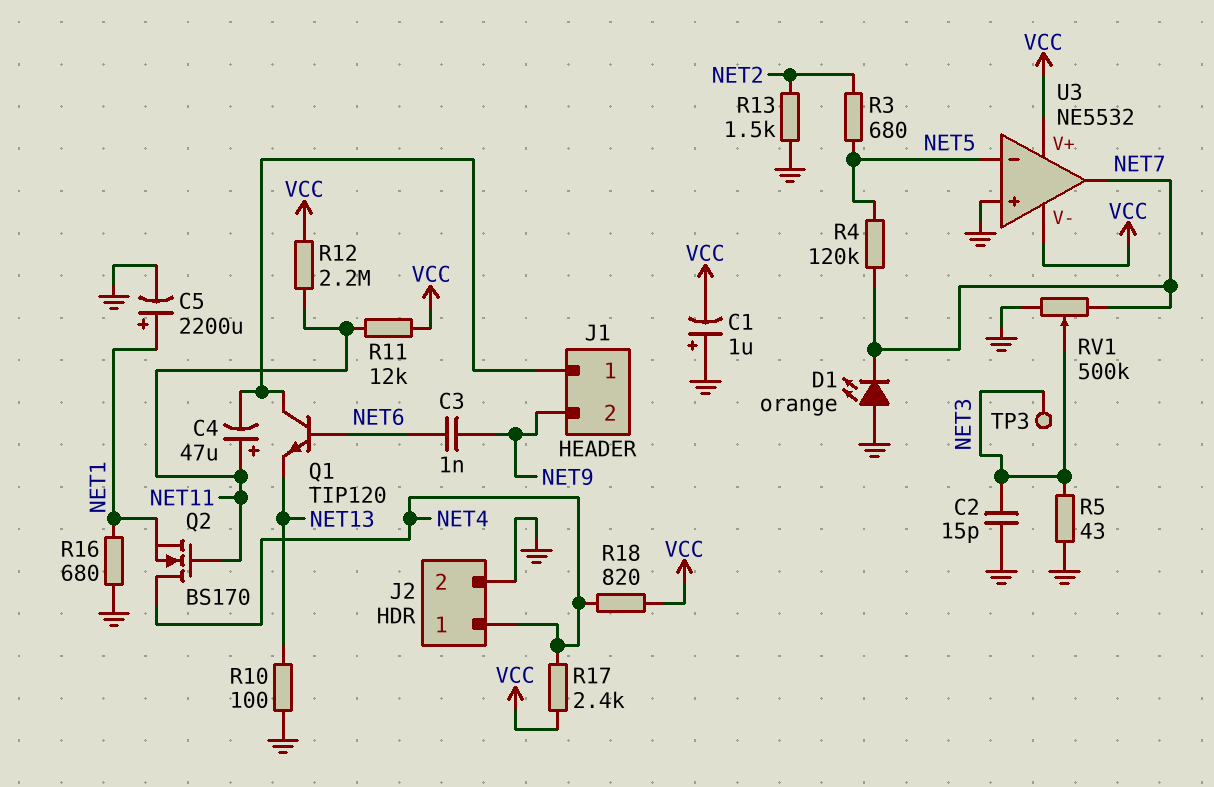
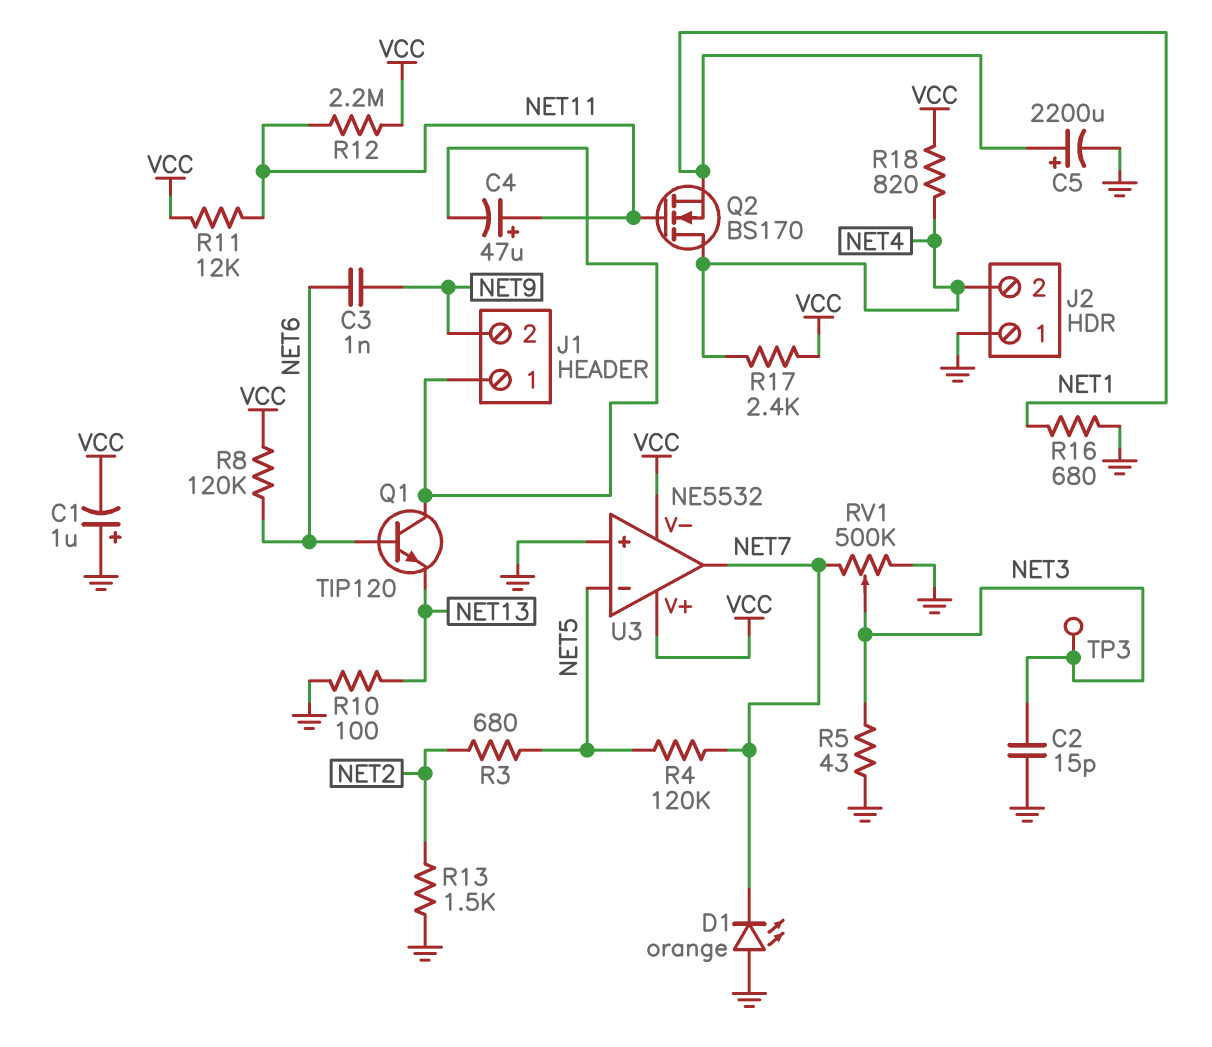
J2 pin 1: NET4 -> GND
J2 pin 2: GND -> NET4
R8: none -> 120k (NET6, VCC)

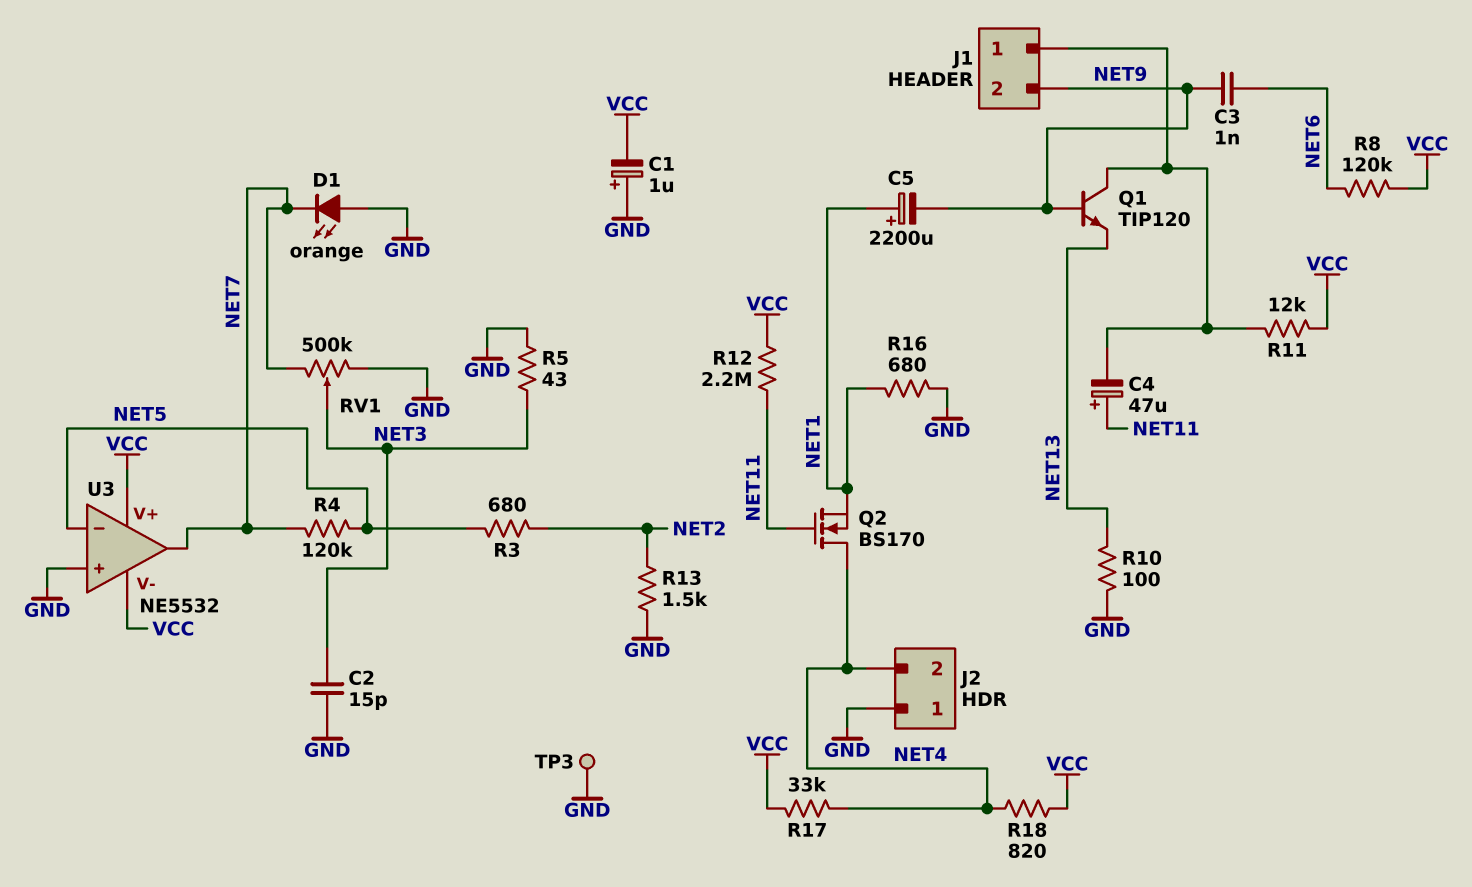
C5: 2200uF (plus NET1, minus GND) -> 2200uF (plus NET1, minus NET9)
Q1: NPN TIP120 (B NET6, C J1/1, E NET13) -> NPN TIP120 (B NET9, C J1/1, E NET13)
R11: 12k (NET11, VCC) -> 12k (J1/1, VCC)
R17: 2.4k (NET4, VCC) -> 33k (NET4, VCC)
TP3: test point (NET3) -> test point (GND)

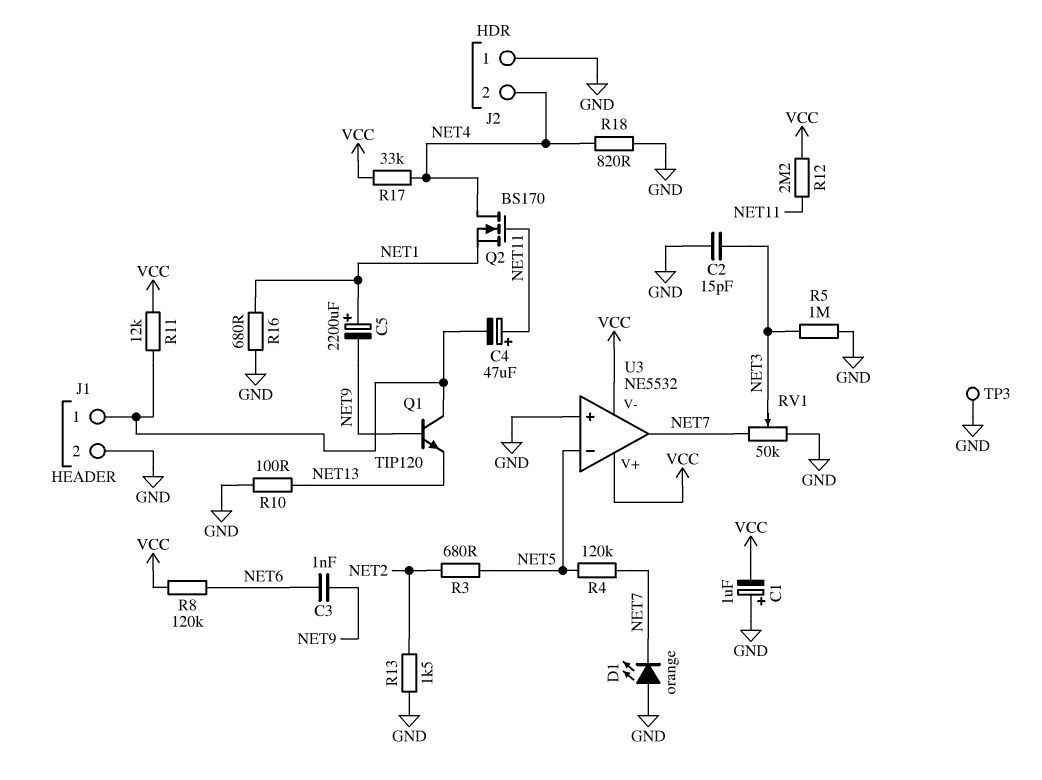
J1 pin 2: NET9 -> GND
R5: 43 (GND, NET3) -> 1M (GND, NET3)
R18: 820 (NET4, VCC) -> 820 (GND, NET4)
RV1: 500k (GND, NET7, wiper NET3) -> 50k (GND, NET7, wiper NET3)

